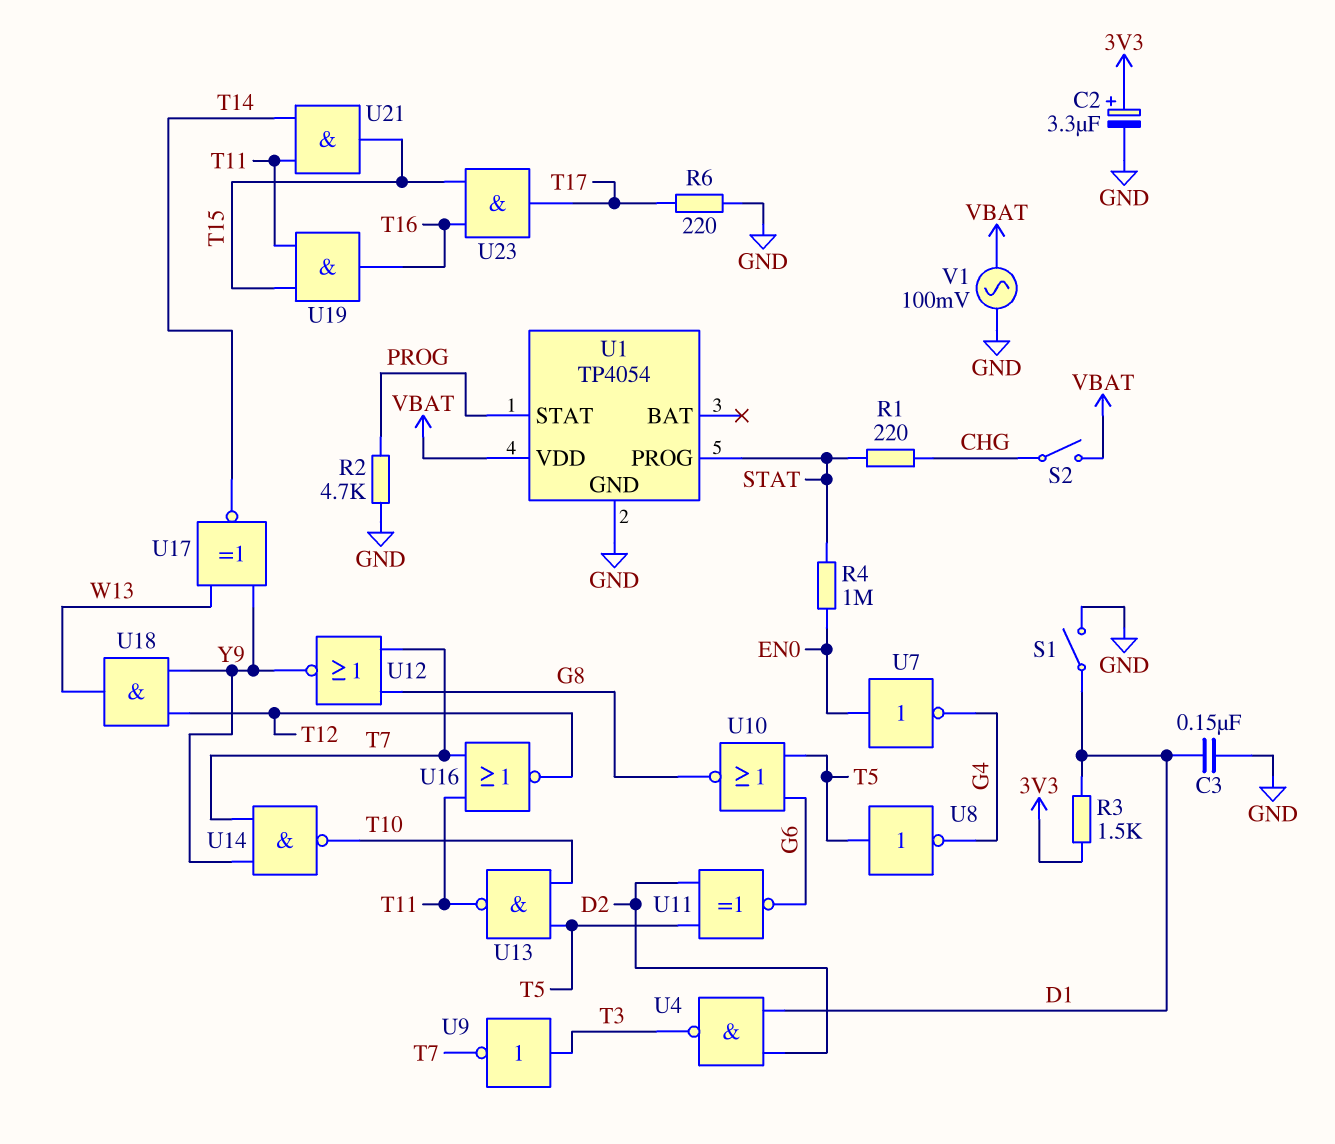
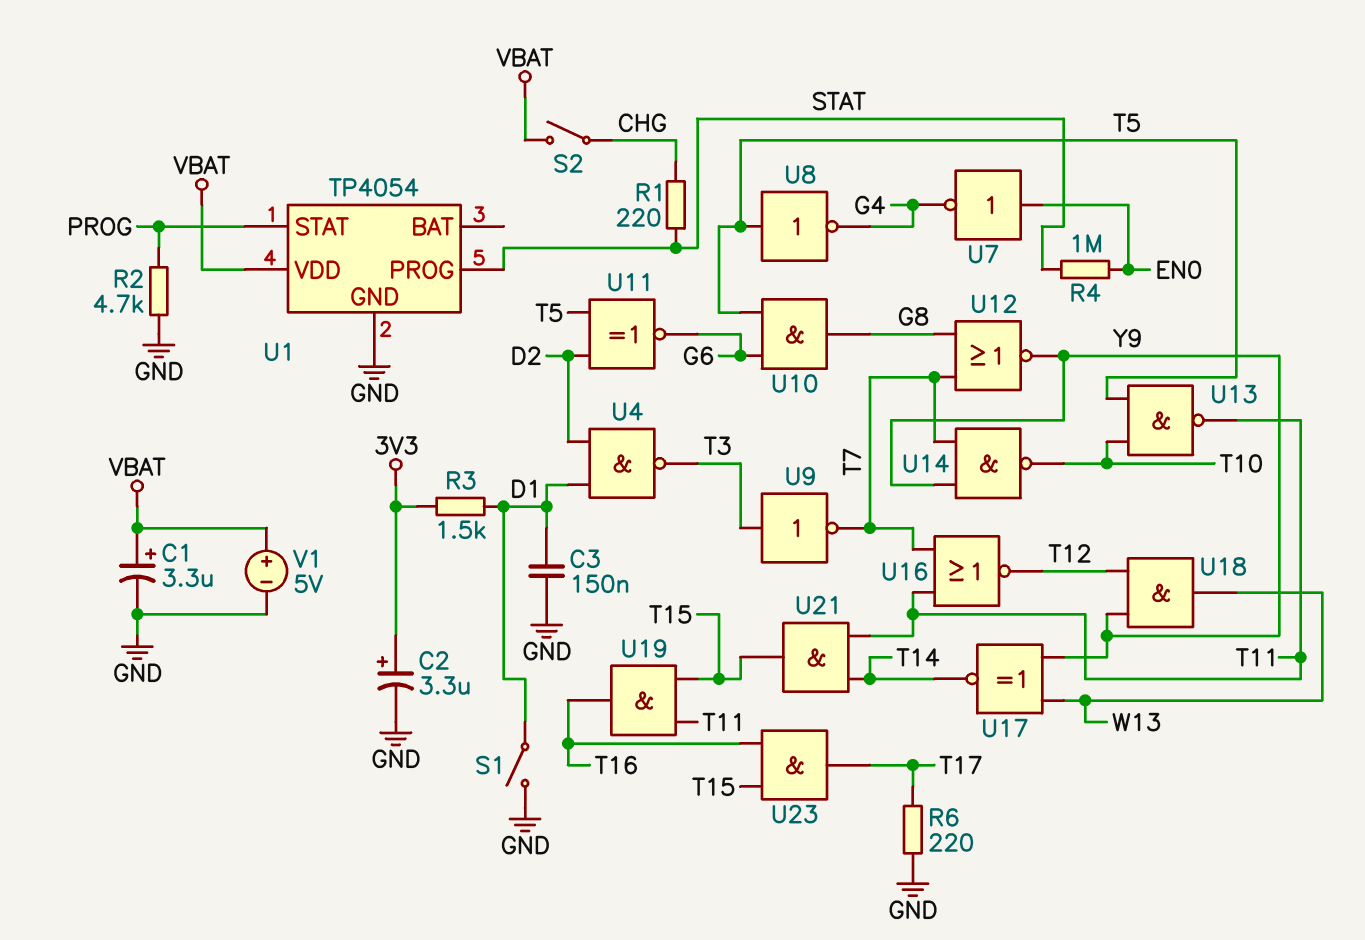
C1: none -> 3.3uF (plus VBAT, minus GND)
U10: NOR (in G6, in T5, out G8) -> AND (in G6, in T5, out G8)
V1: AC 100mV (GND, VBAT) -> 5V (plus VBAT, minus GND)

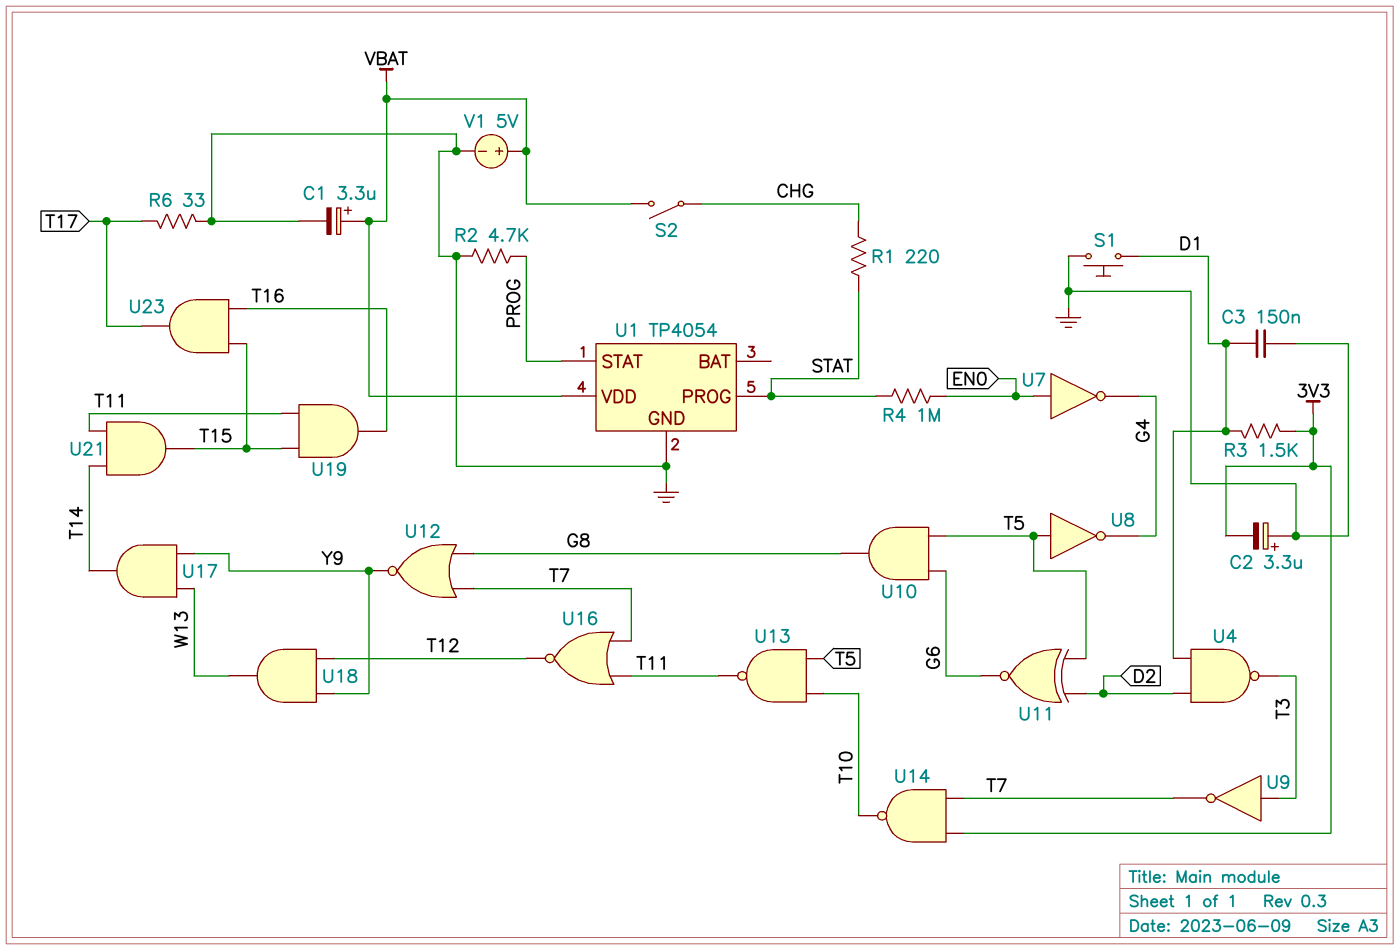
C2: 3.3uF (plus 3V3, minus GND) -> 3.3uF (plus GND, minus 3V3)
R6: 220 (GND, T17) -> 33 (GND, T17)
S1: switch (D1, GND) -> button (D1, GND)
U14: NAND (in T7, in Y9, out T10) -> NAND (in 3V3, in T7, out T10)
U17: XNOR (in W13, in Y9, out T14) -> AND (in W13, in Y9, out T14)

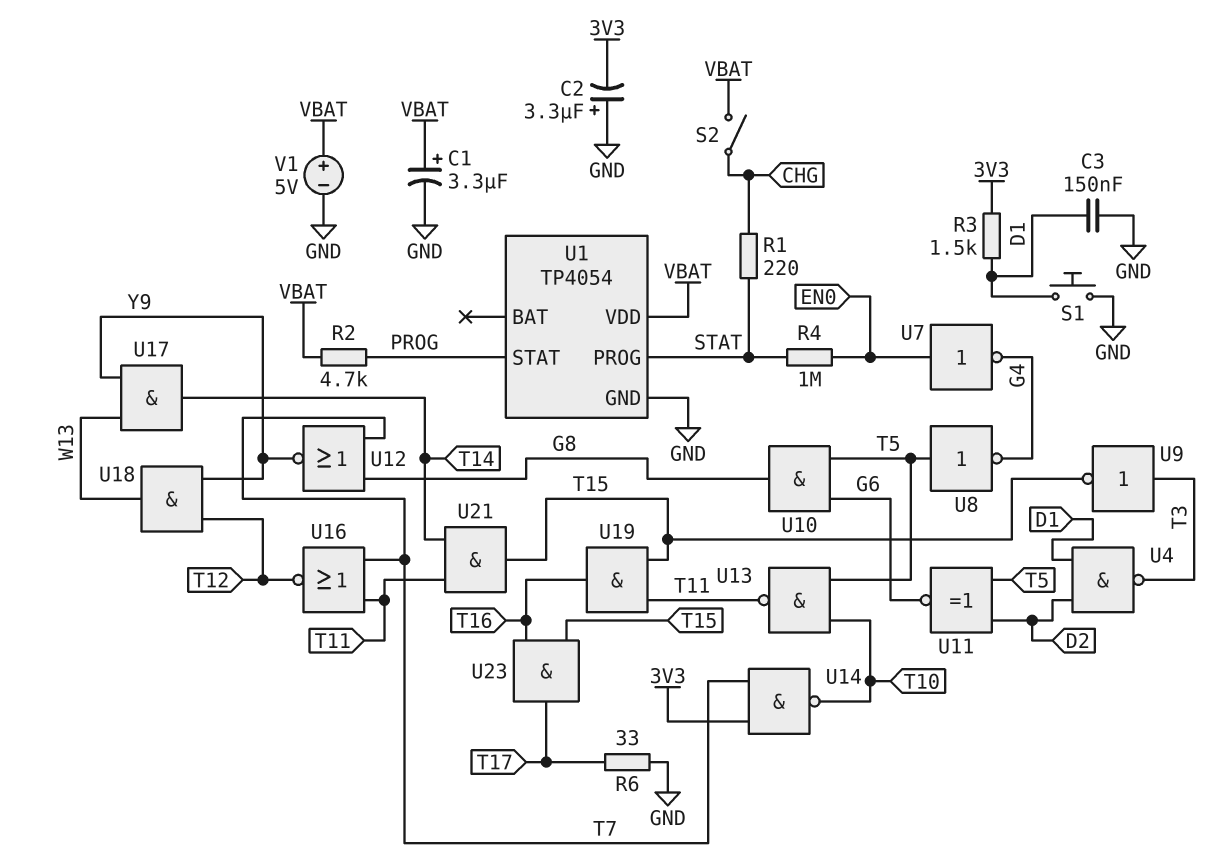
R2: 4.7k (GND, PROG) -> 4.7k (PROG, VBAT)
U9: NOT (in T3, out T7) -> NOT (in T3, out T15)

